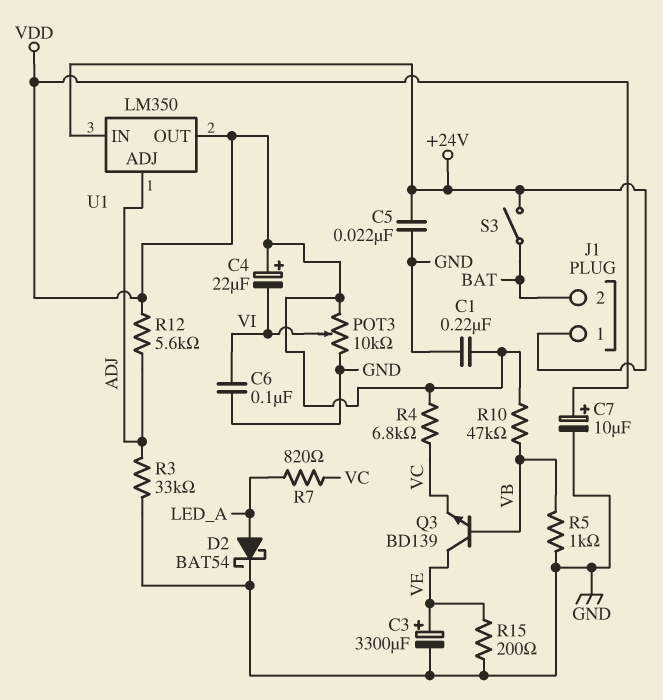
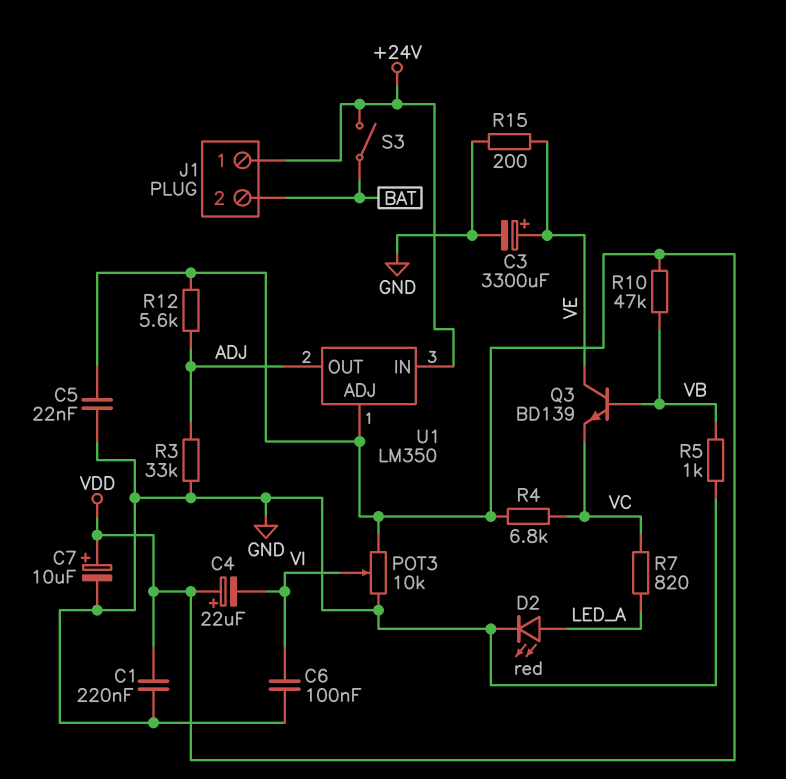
C5: 22nF (+24V, GND) -> 22nF (GND, VDD)
D2: schottky BAT54 (A LED_A, K GND) -> LED red (A LED_A, K GND)
U1 pin ADJ: ADJ -> VDD
U1 pin OUT: VDD -> ADJ

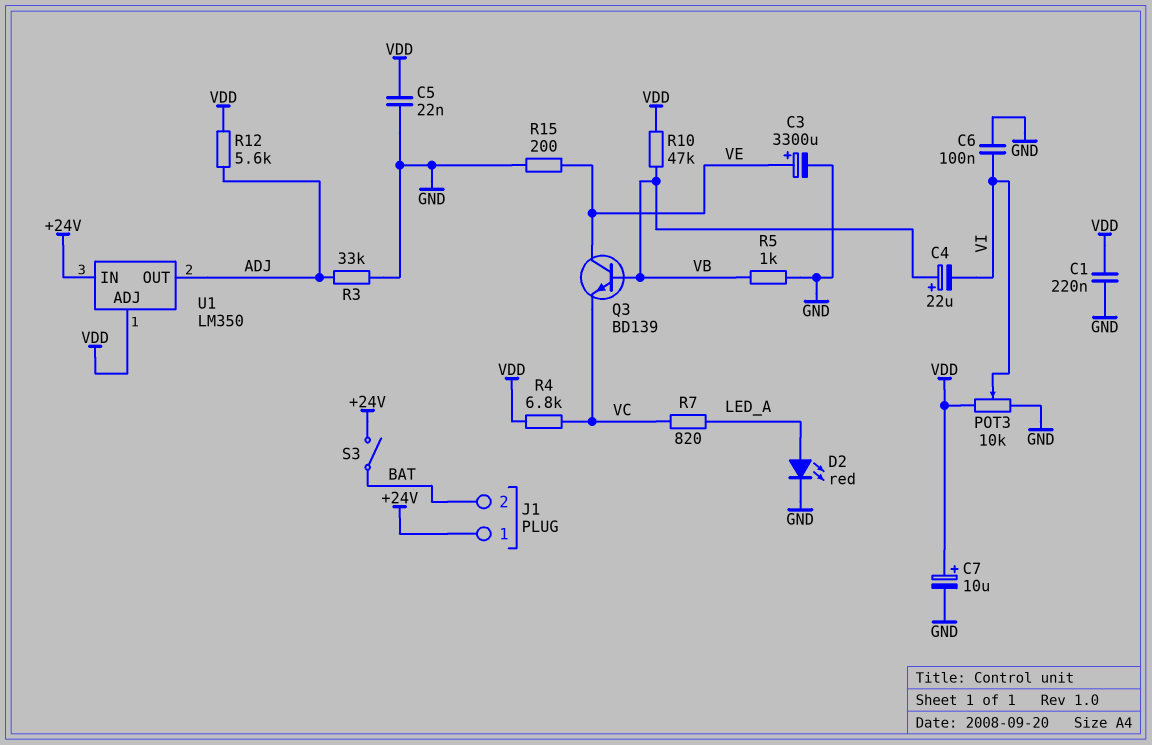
C4: 22uF (plus VDD, minus VI) -> 22uF (plus VB, minus VI)

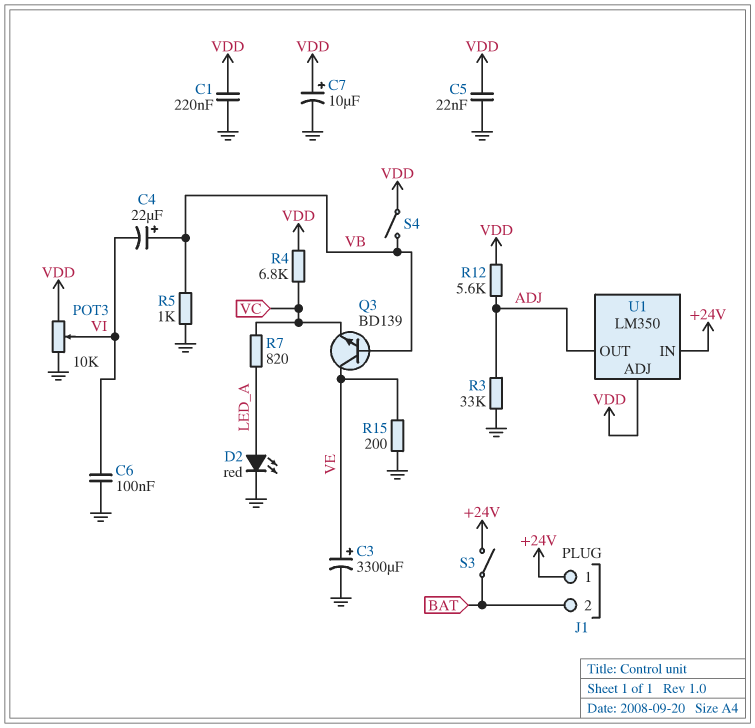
R10: 47k (VB, VDD) -> none
S4: none -> switch (VB, VDD)

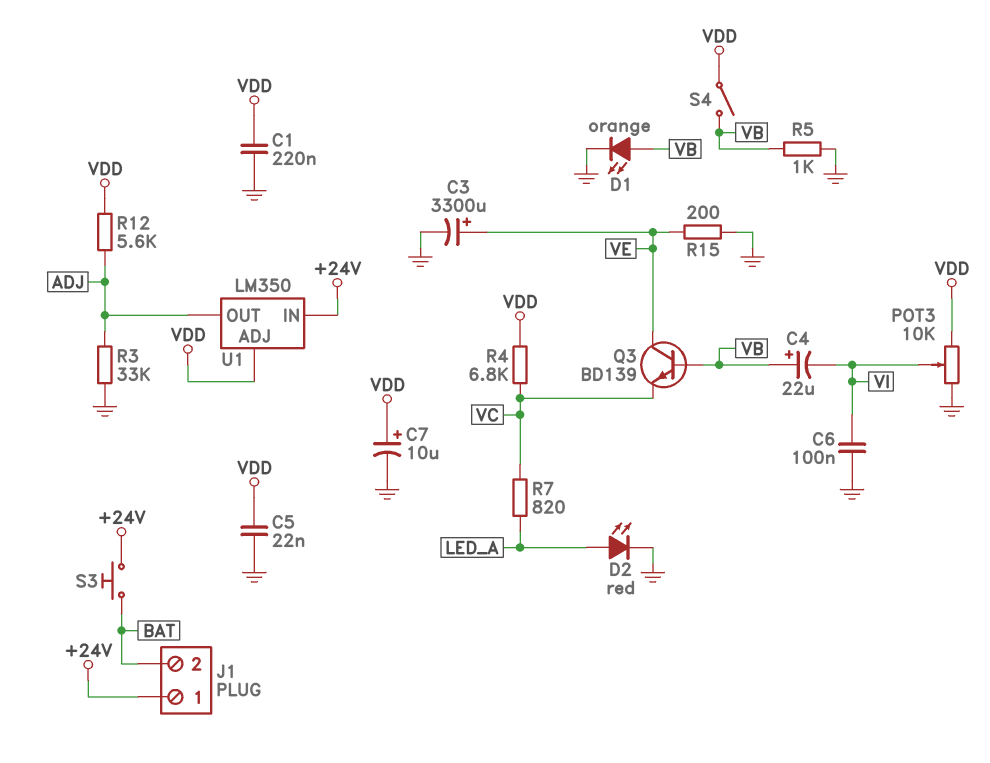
D1: none -> LED orange (A VB, K GND)
S3: switch (+24V, BAT) -> button (+24V, BAT)

